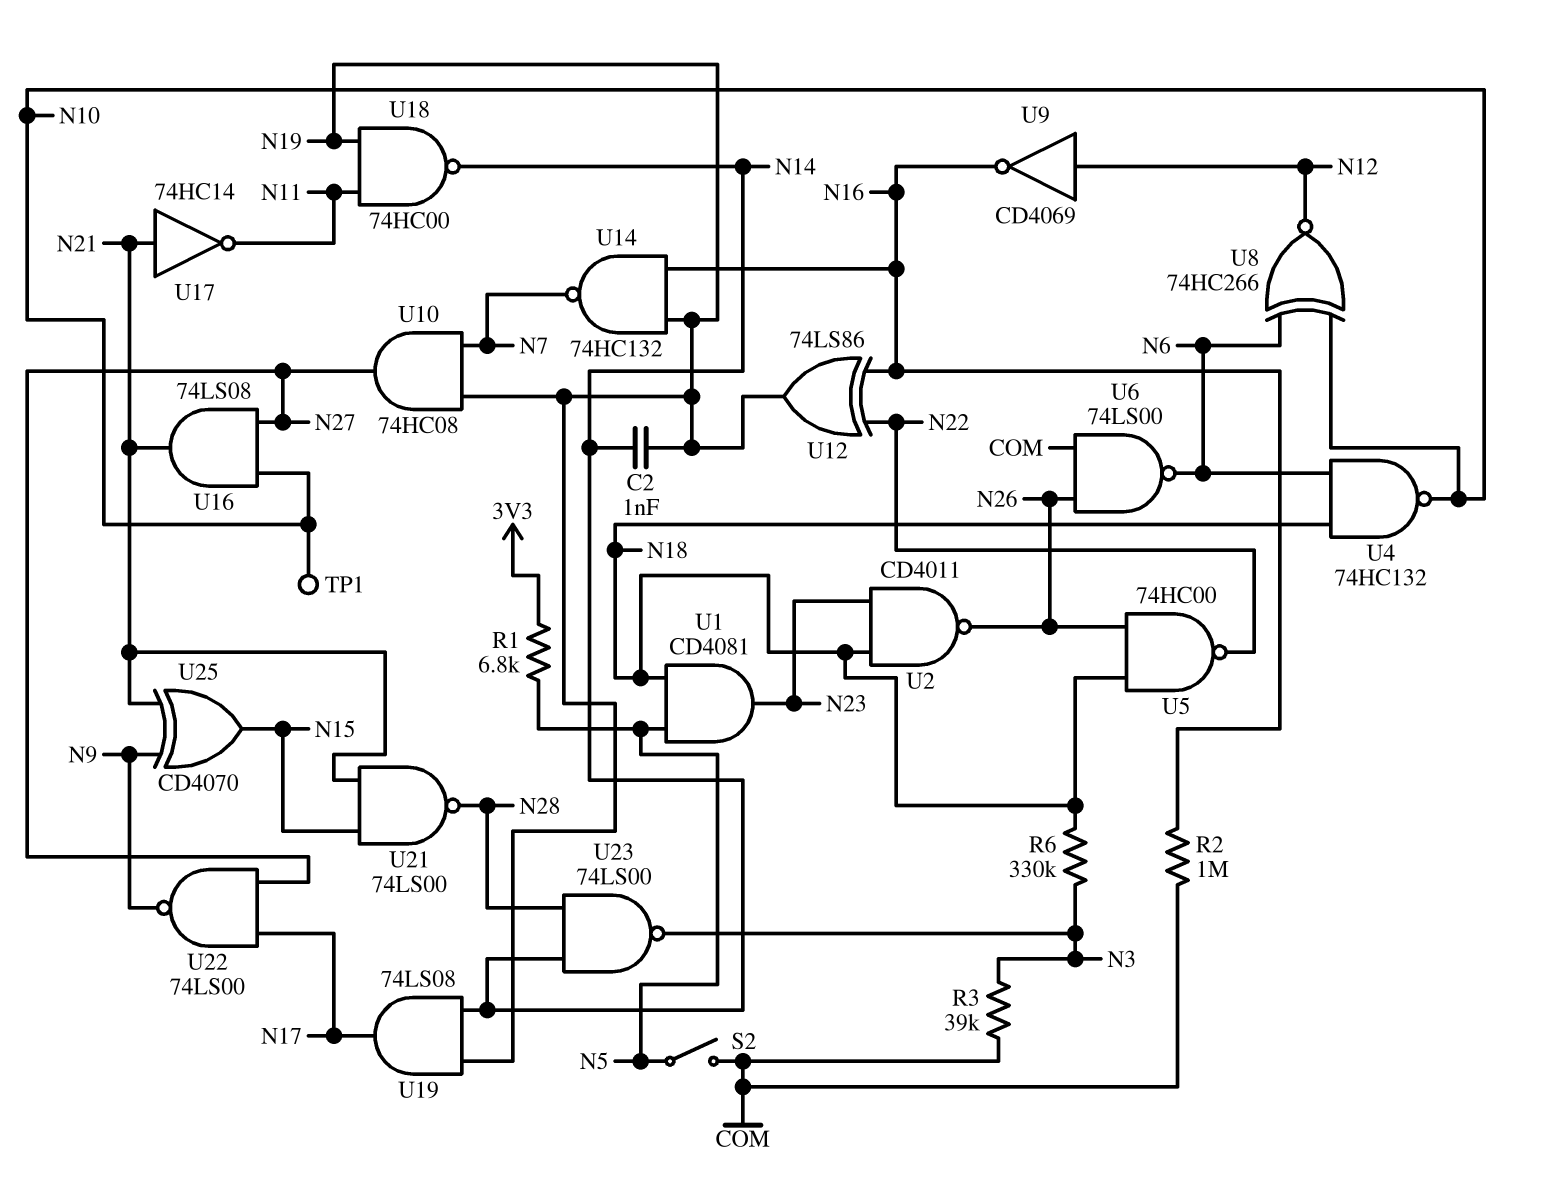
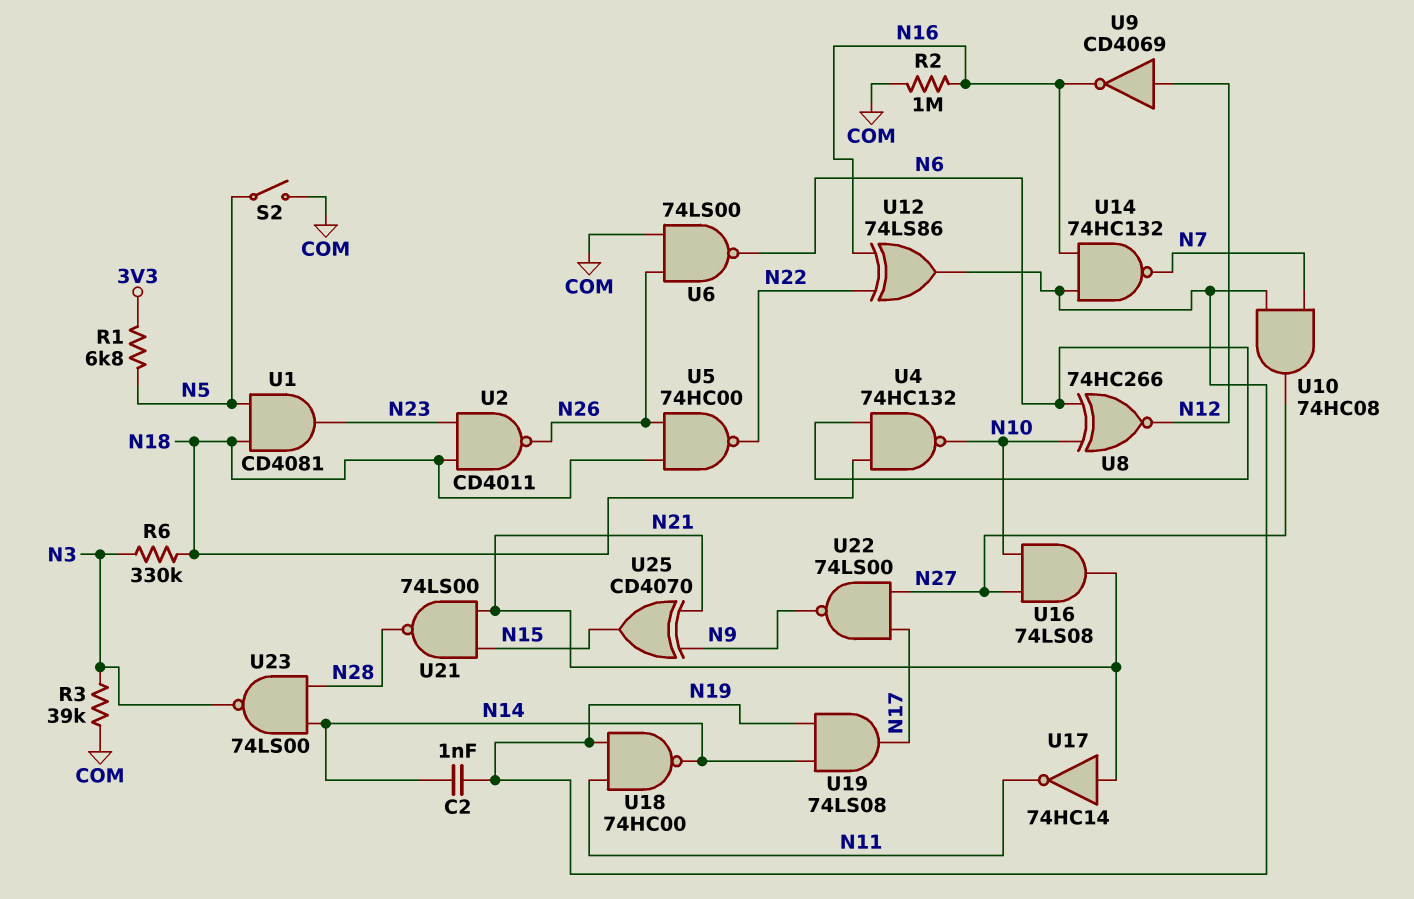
TP1: test point (N10) -> none

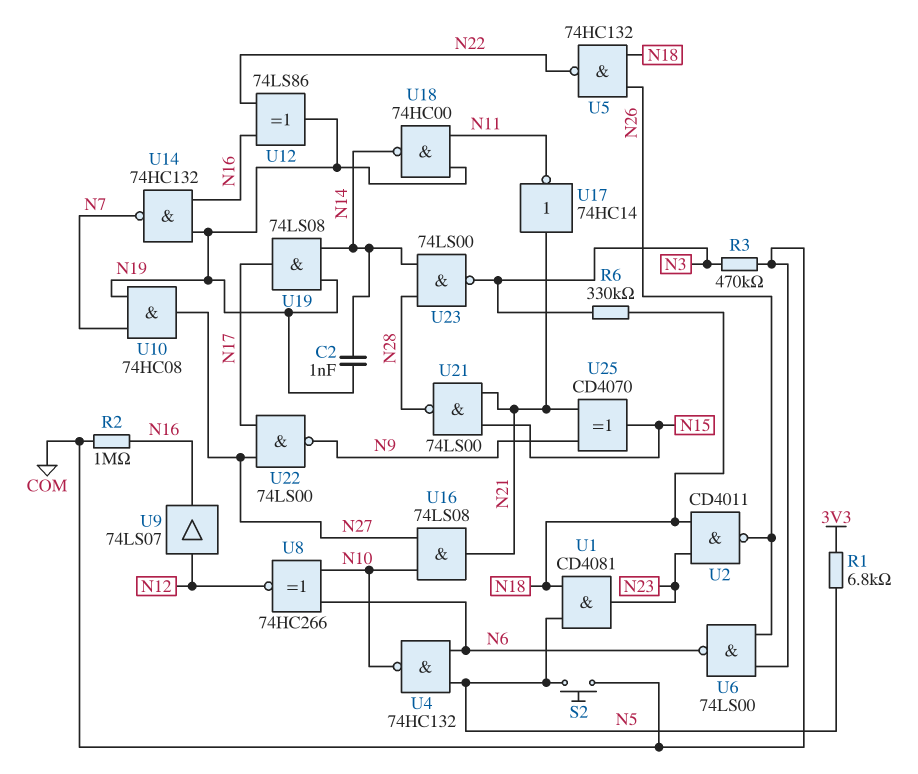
R3: 39k (COM, N3) -> 470k (COM, N3)
S2: switch (COM, N5) -> button (COM, N5)
U4: NAND 74HC132 (in N6, in N18, out N10) -> NAND 74HC132 (in N5, in N6, out N10)
U5: NAND 74HC00 (in N18, in N26, out N22) -> NAND 74HC132 (in N18, in N26, out N22)
U9: NOT CD4069 (in N12, out N16) -> buffer 74LS07 (in N12, out N16)

